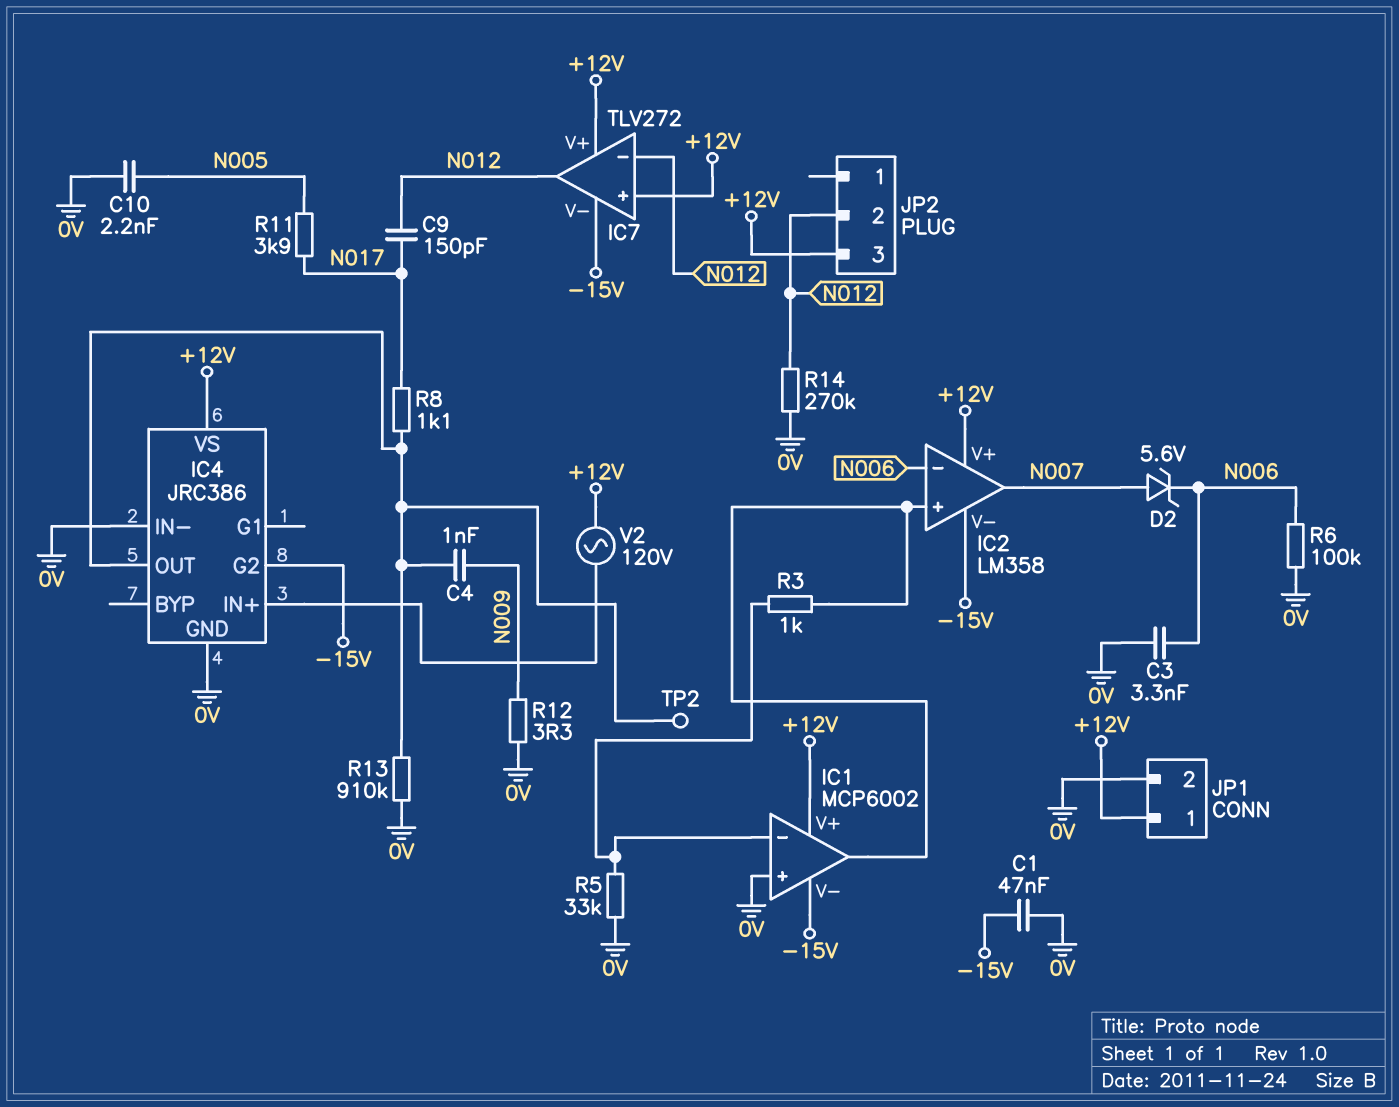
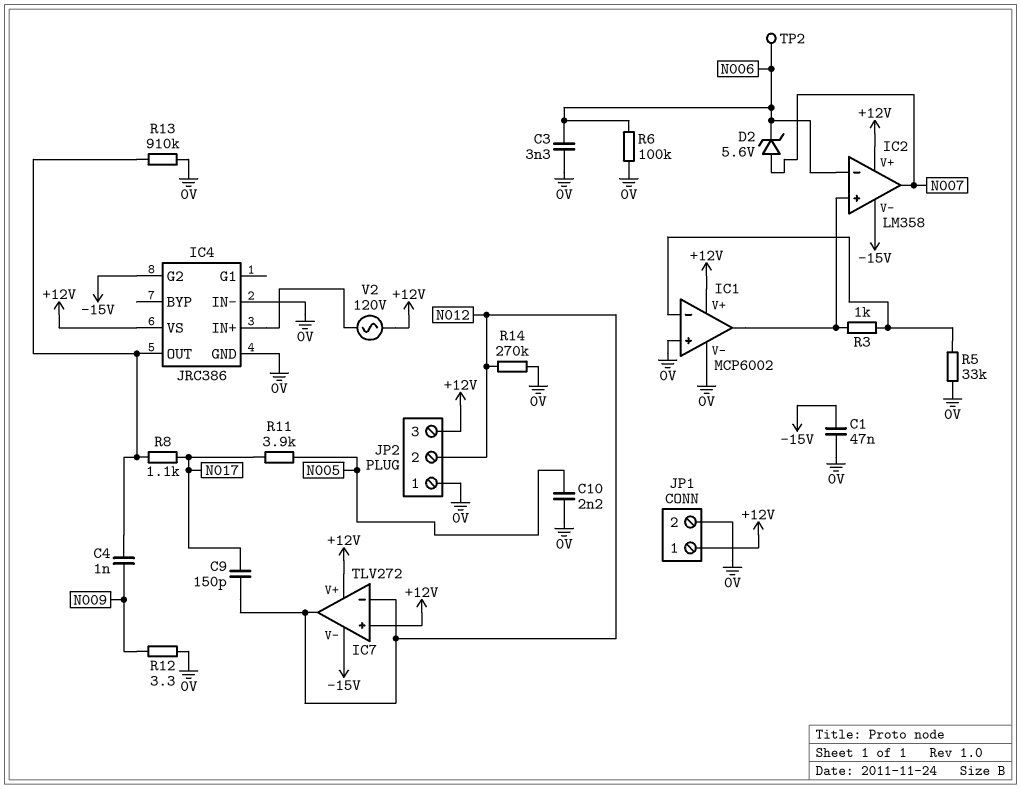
IC1 pin V-: -15V -> 0V
JP2 pin 1: none -> 0V
TP2: test point (IC4/OUT) -> test point (N006)

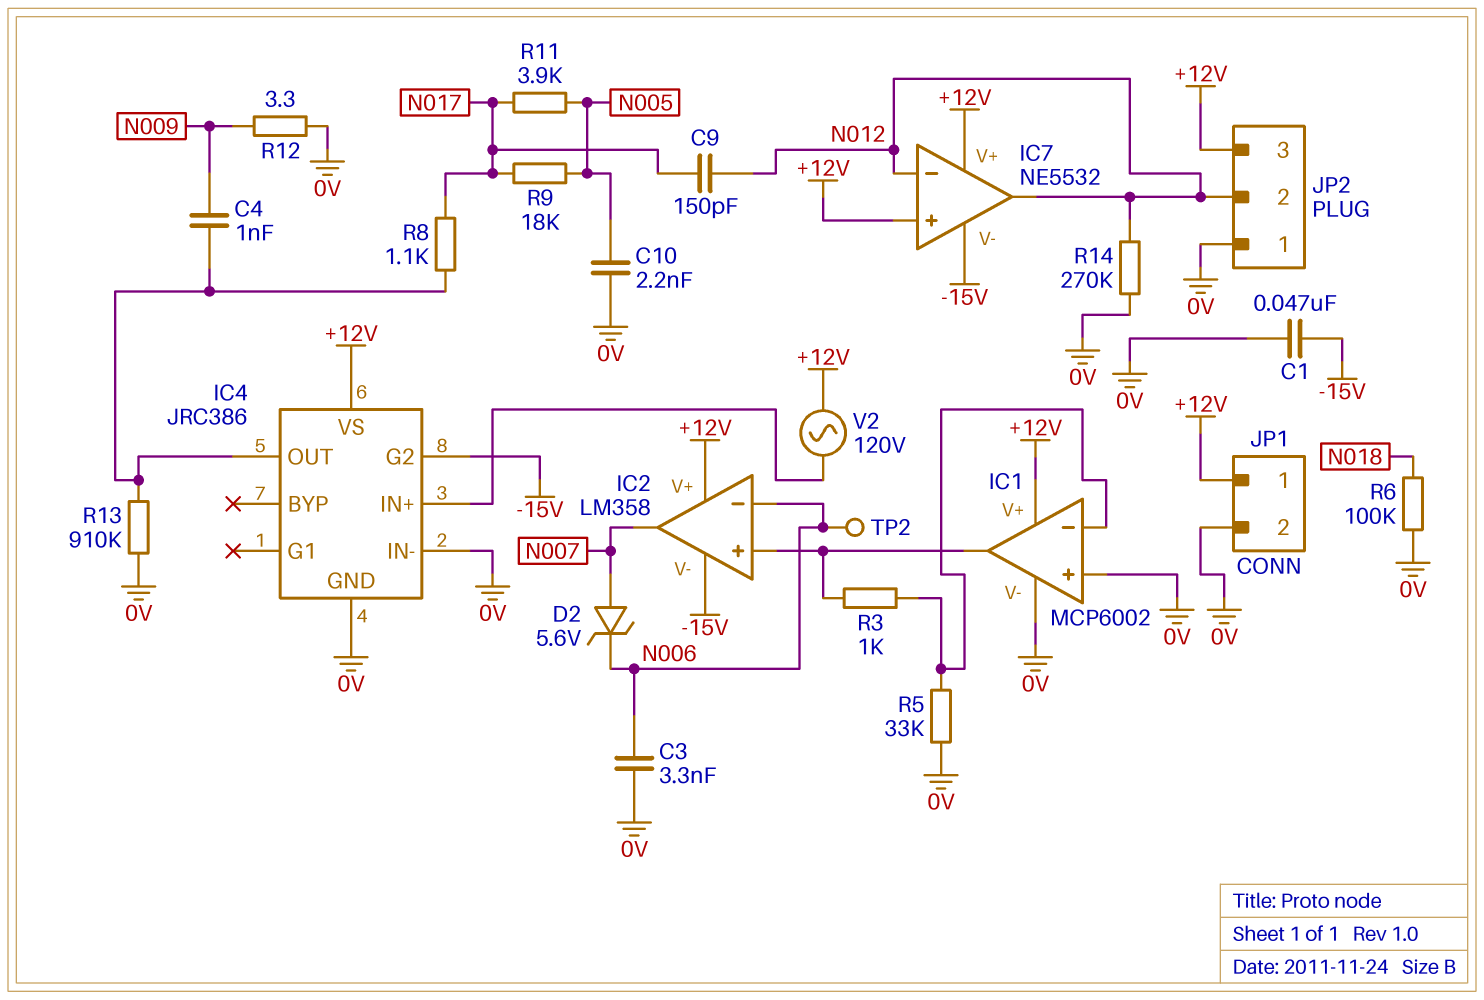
IC7: TLV272 -> NE5532
R6: 100k (0V, N006) -> 100k (0V, N018)
R9: none -> 18k (N005, N017)

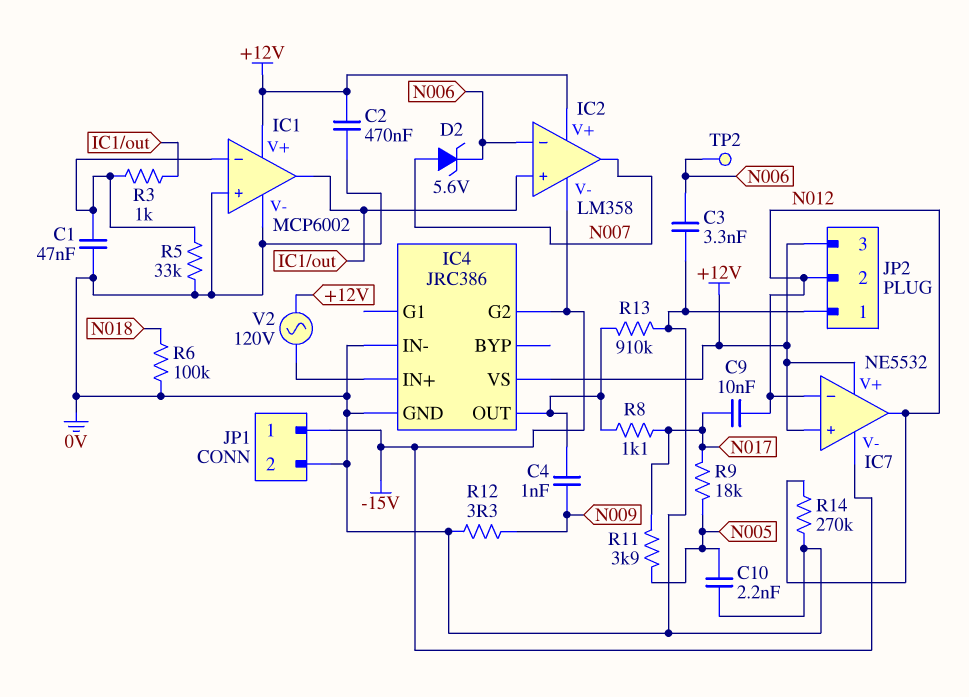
C1: 47nF (-15V, 0V) -> 47nF (0V, IC1/in-)
C2: none -> 470nF (+12V, 0V)
C9: 150pF (N012, N017) -> 10nF (N012, N017)
JP1 pin 1: +12V -> -15V

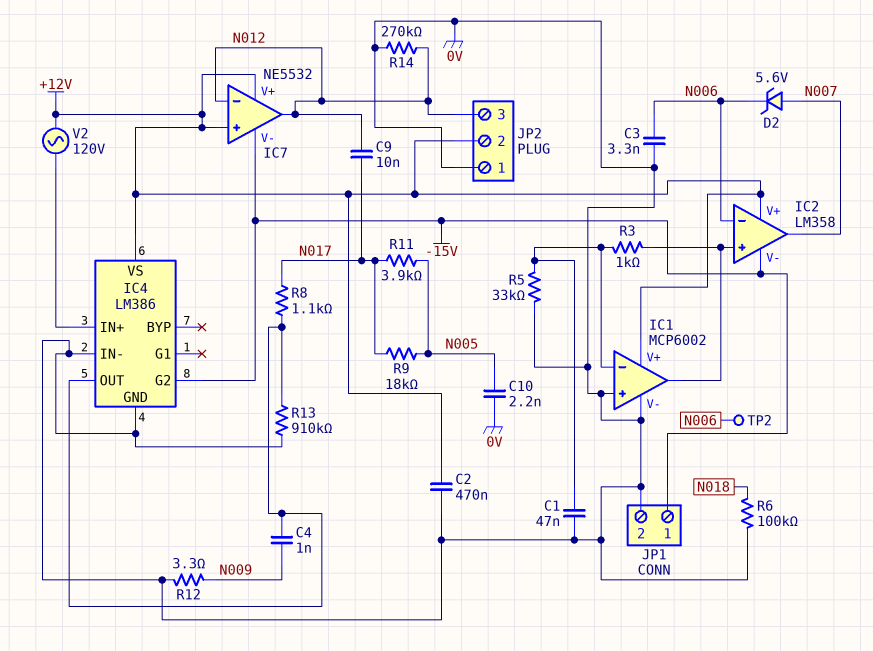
IC4: JRC386 -> LM386
JP2 pin 2: N012 -> +12V
JP2 pin 3: +12V -> N012

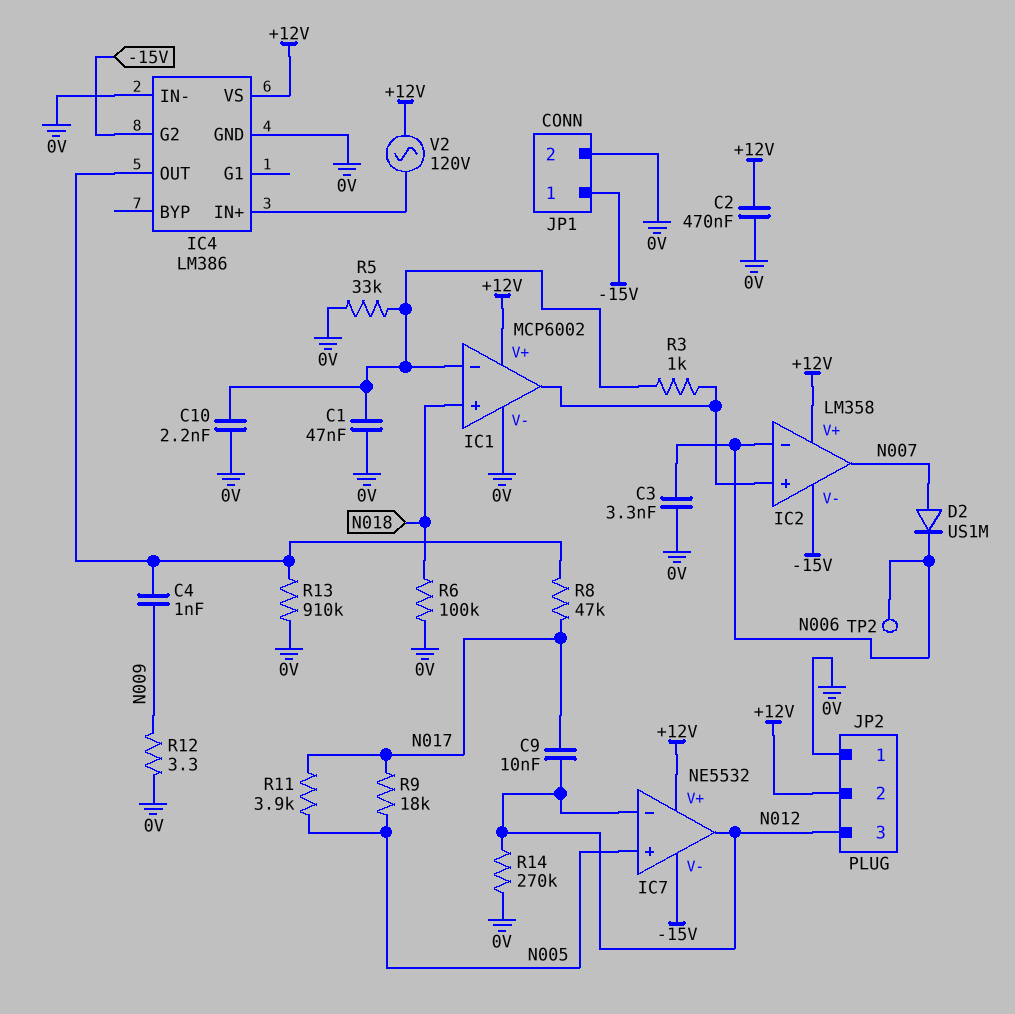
C10: 2.2nF (0V, N005) -> 2.2nF (0V, IC1/in-)
D2: zener 5.6V (A N007, K N006) -> diode US1M (A N007, K N006)
IC1 pin in+: 0V -> N018
IC7 pin in+: +12V -> N005
R8: 1.1k (IC4/OUT, N017) -> 47k (IC4/OUT, N017)

